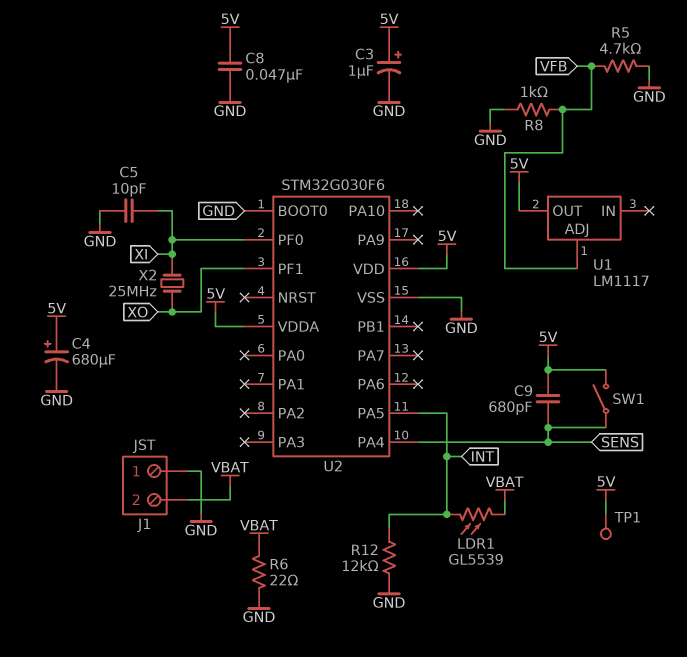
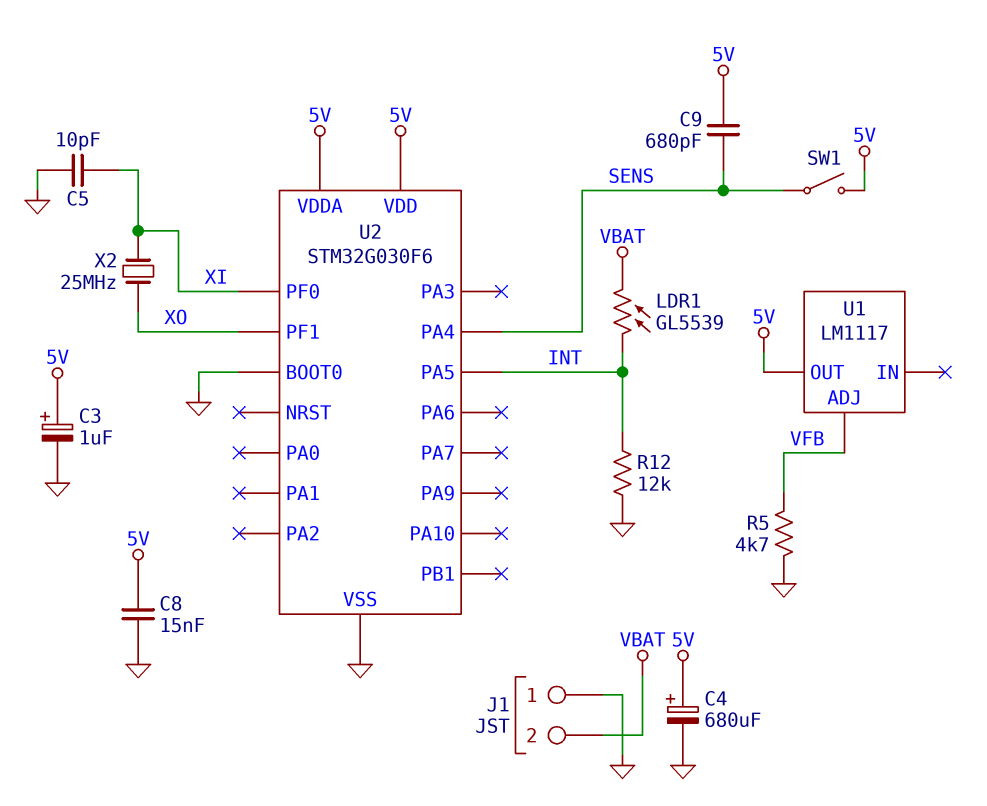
C8: 47nF (5V, GND) -> 15nF (5V, GND)
R6: 22 (GND, VBAT) -> none
R8: 1k (GND, VFB) -> none
TP1: test point (5V) -> none

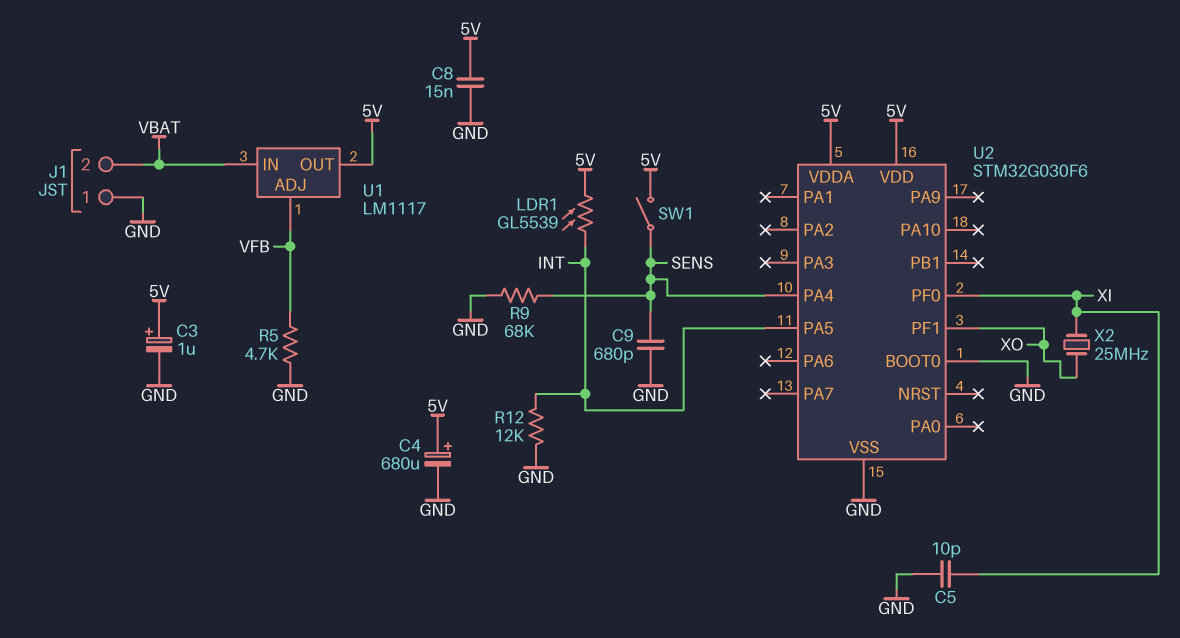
C9: 680pF (5V, SENS) -> 680pF (GND, SENS)
LDR1: GL5539 (INT, VBAT) -> GL5539 (5V, INT)
R9: none -> 68k (GND, SENS)
U1 pin IN: none -> VBAT

